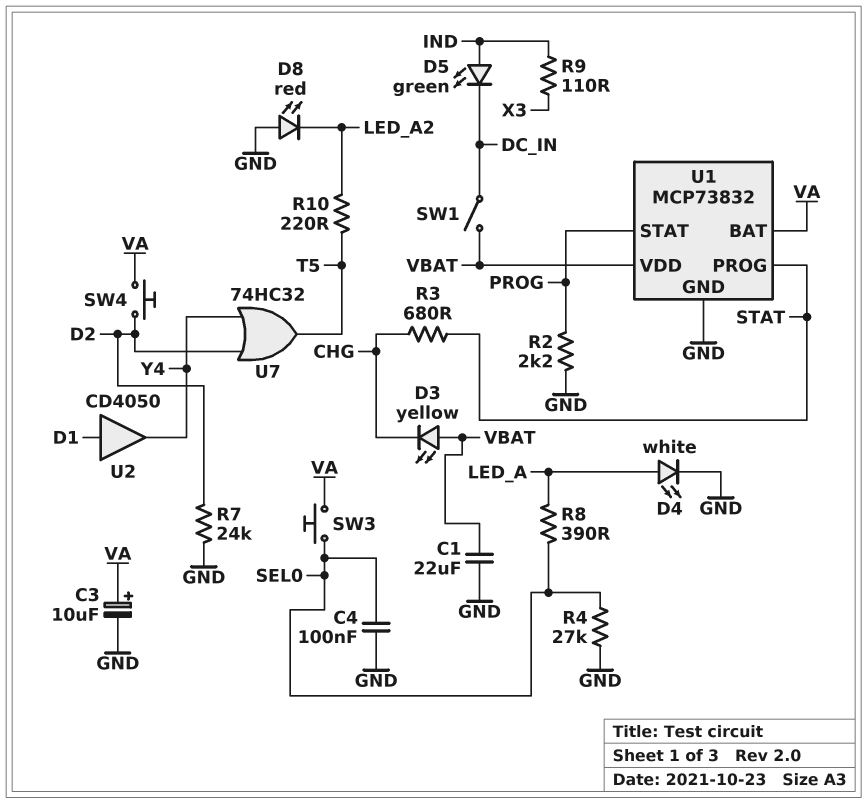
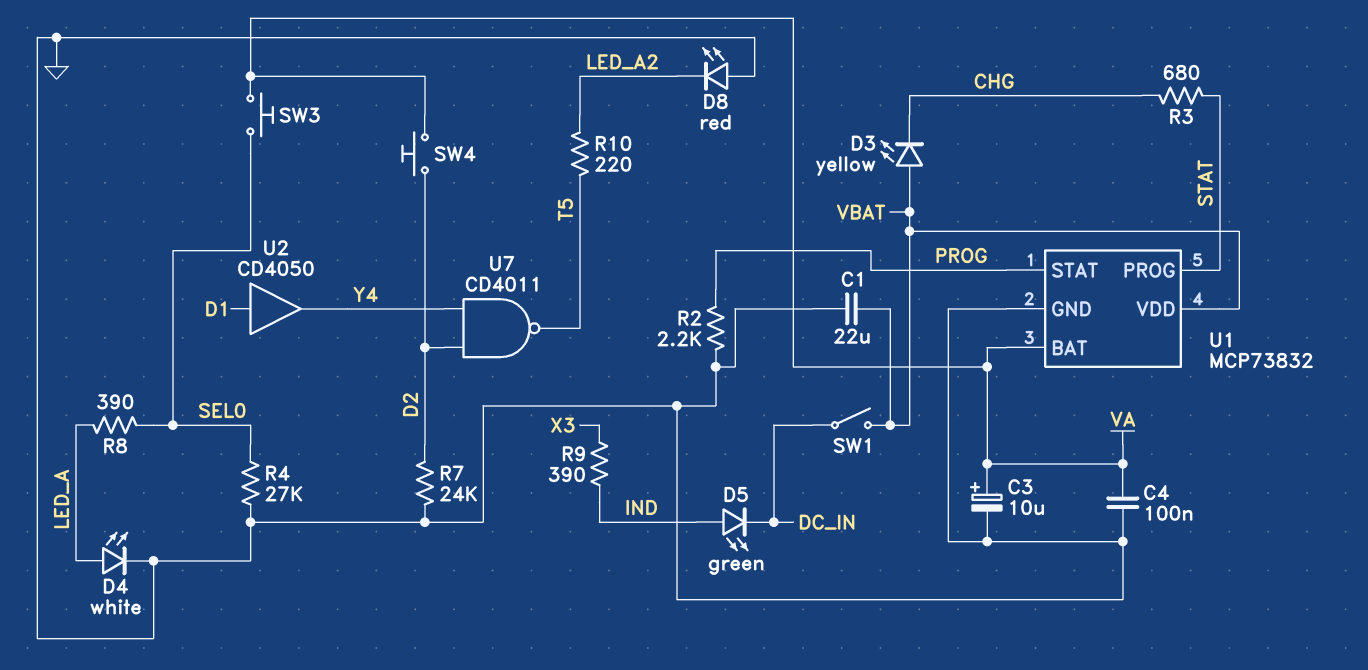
C4: 100nF (GND, SEL0) -> 100nF (GND, VA)
R9: 110 (IND, X3) -> 390 (IND, X3)
U7: OR 74HC32 (in D2, in Y4, out T5) -> NAND CD4011 (in D2, in Y4, out T5)

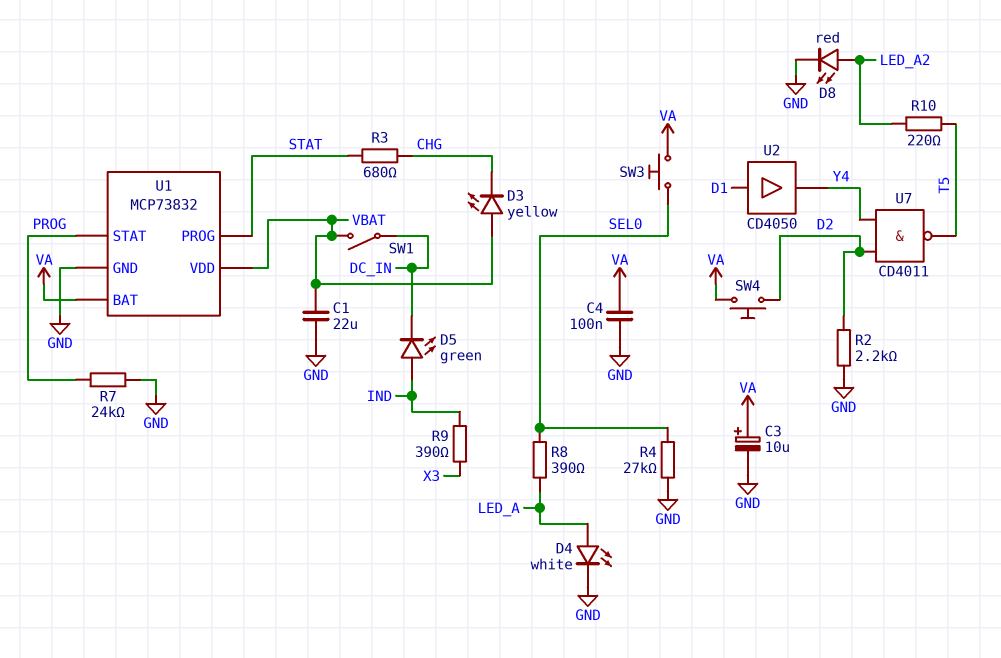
D8: LED red (A GND, K LED_A2) -> LED red (A LED_A2, K GND)
R2: 2.2k (GND, PROG) -> 2.2k (D2, GND)
R7: 24k (D2, GND) -> 24k (GND, PROG)

